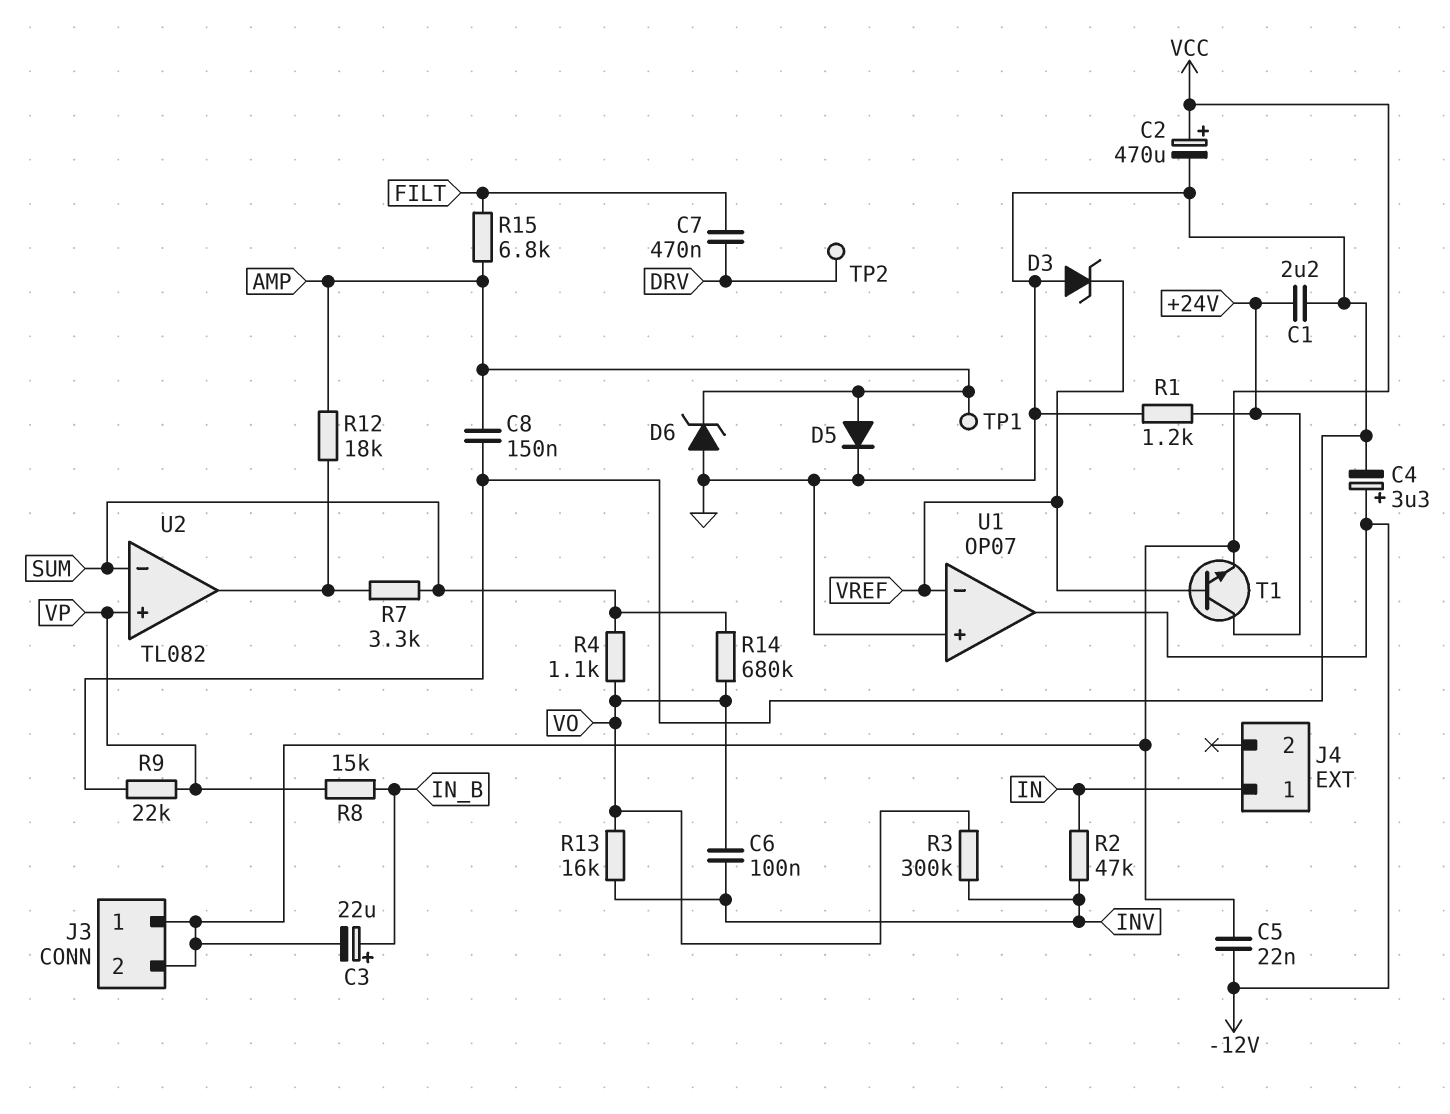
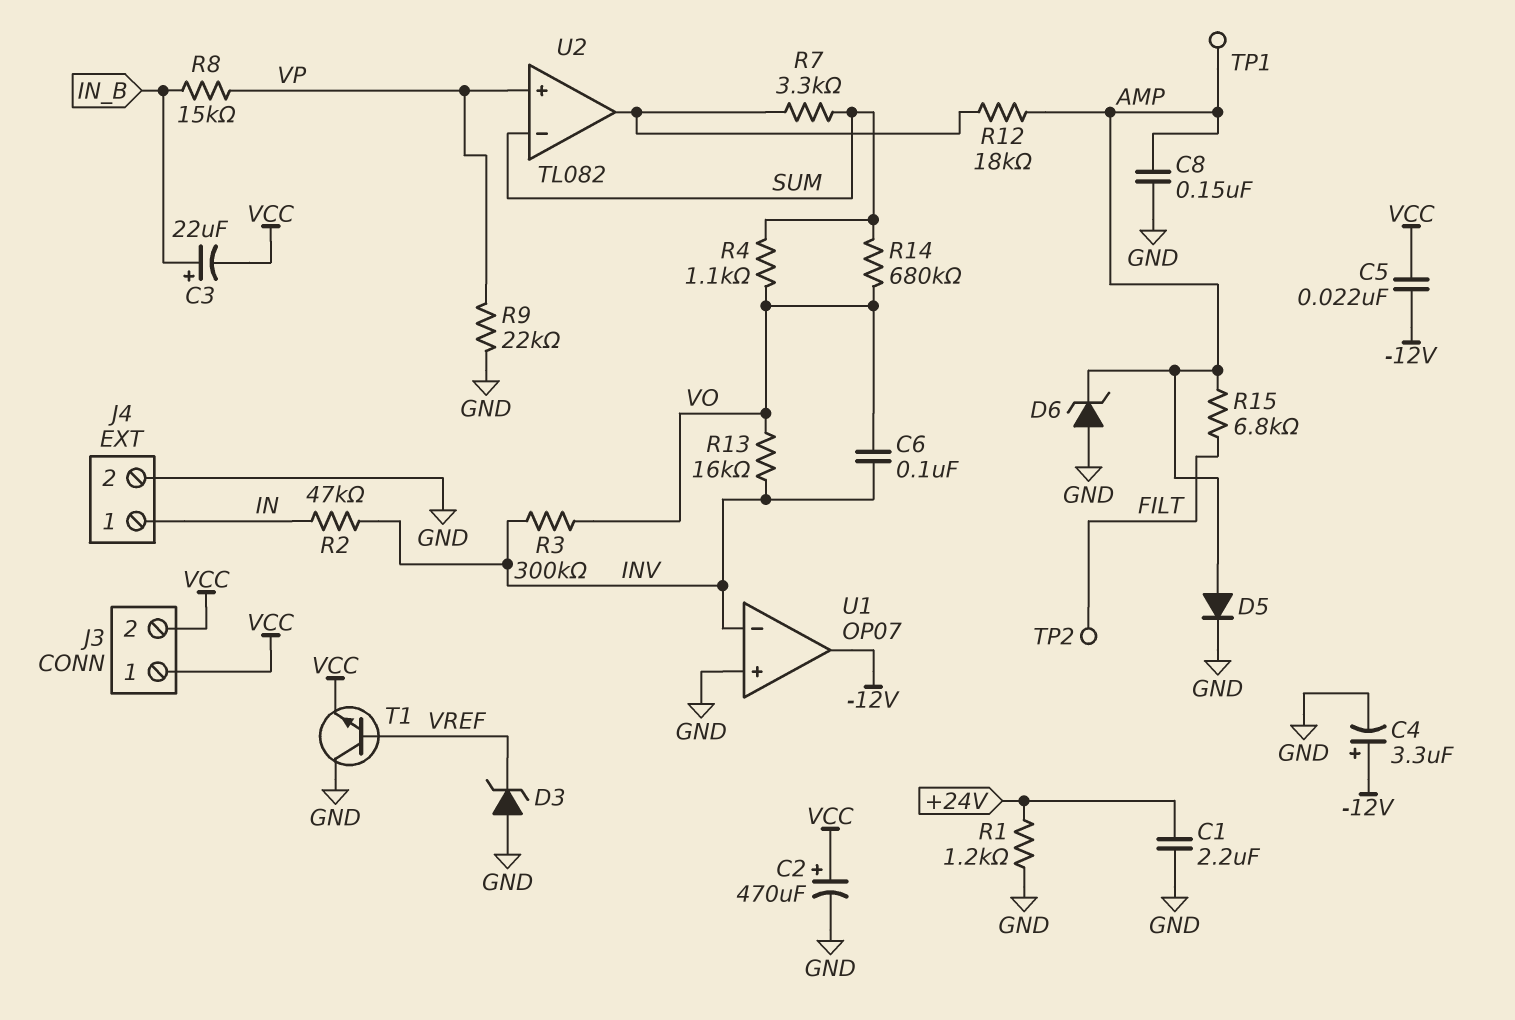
C7: 470nF (DRV, FILT) -> none
J4 pin 2: none -> GND
T1: NPN (B VREF, C +24V, E VCC) -> NPN (B VREF, C GND, E VCC)
TP2: test point (DRV) -> test point (FILT)
U1 pin in-: VREF -> INV

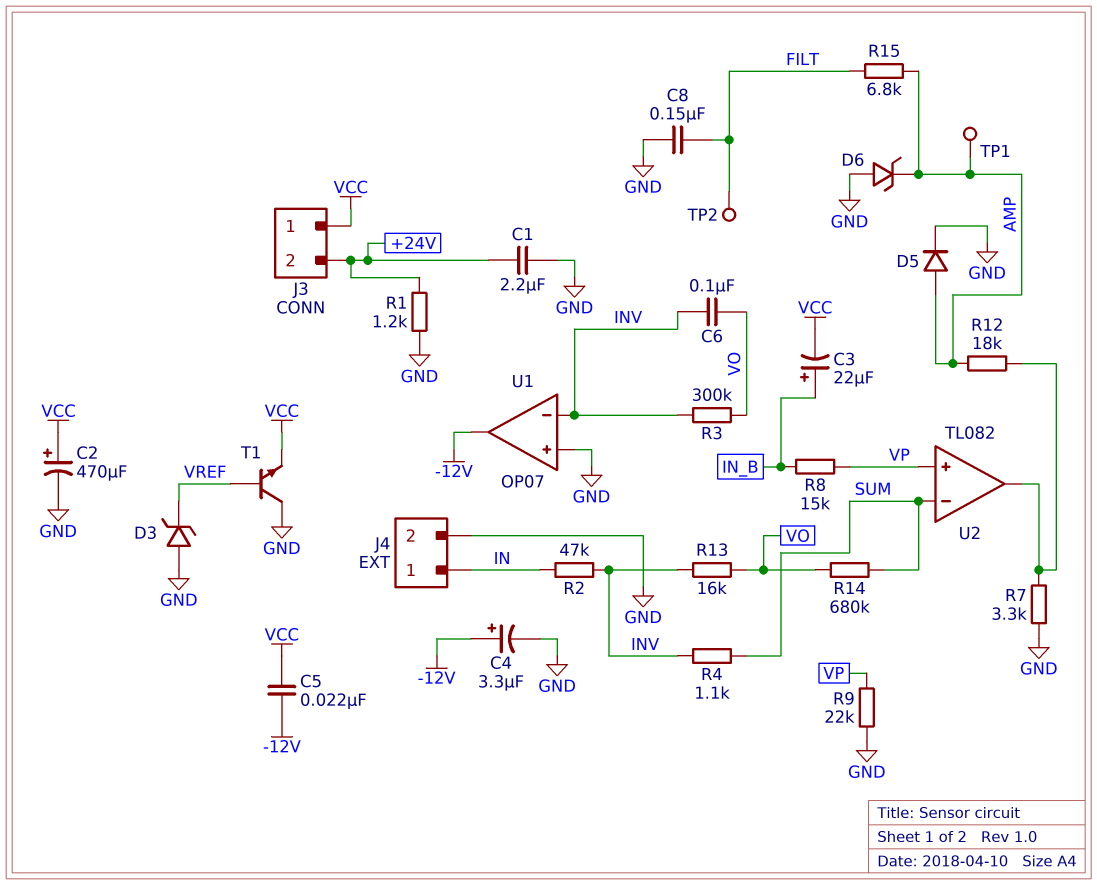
C8: 150nF (AMP, GND) -> 150nF (FILT, GND)
J3 pin 2: VCC -> +24V
R4: 1.1k (SUM, VO) -> 1.1k (INV, SUM)
R7: 3.3k (SUM, U2/out) -> 3.3k (GND, U2/out)

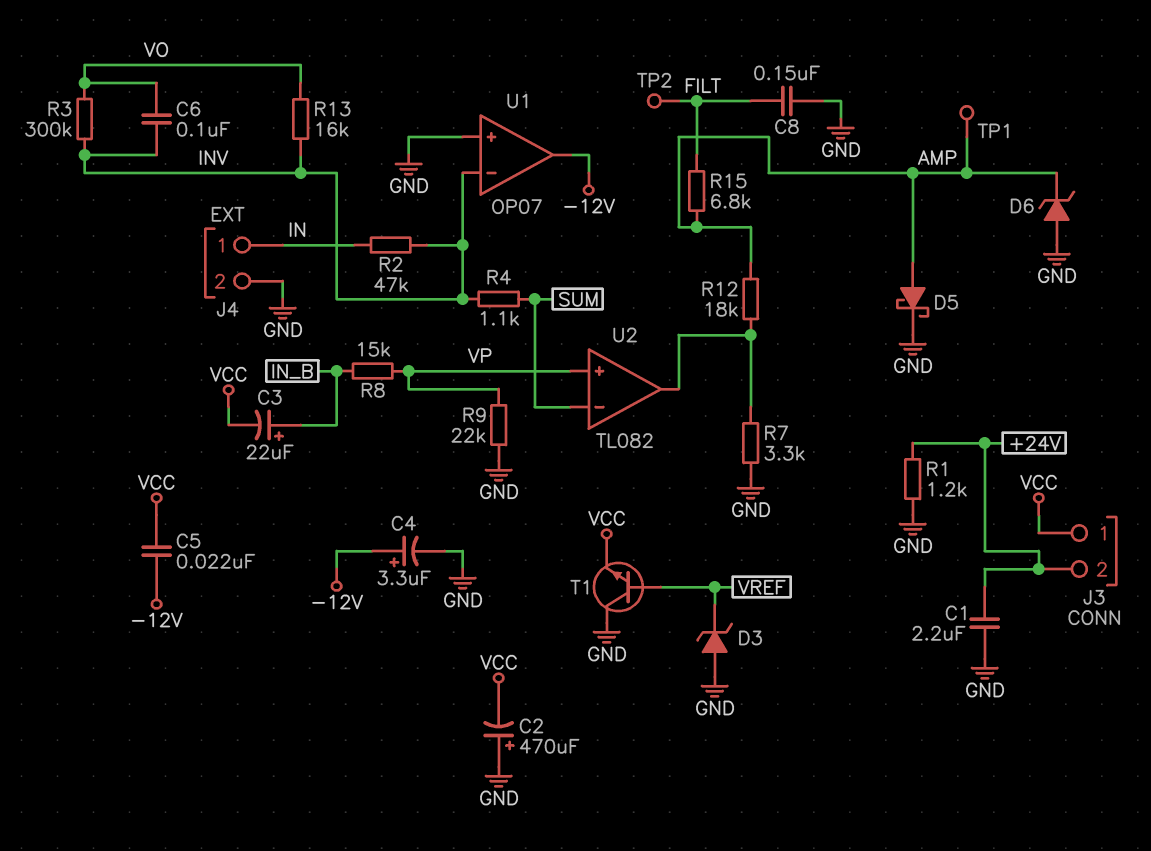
C2: 470uF (plus VCC, minus GND) -> 470uF (plus GND, minus VCC)
D5: diode (A AMP, K GND) -> schottky (A AMP, K GND)
R14: 680k (SUM, VO) -> none

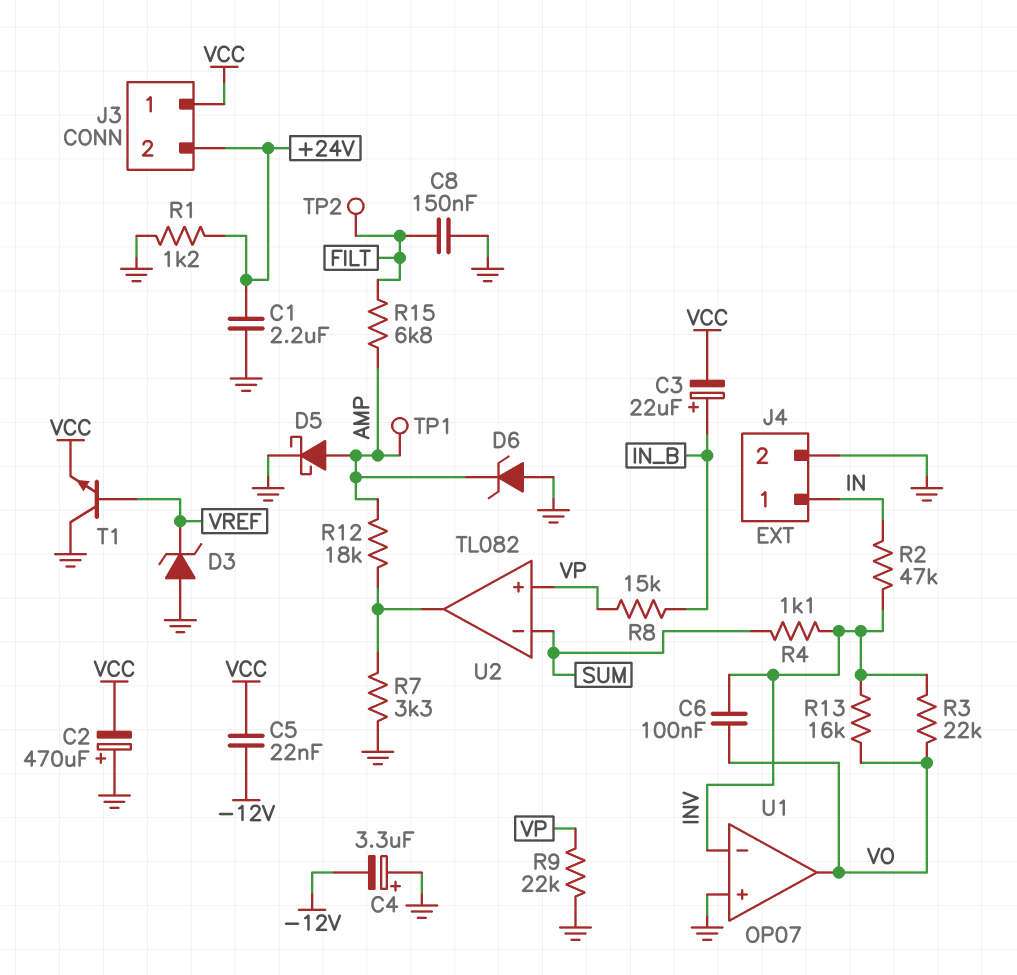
C4: 3.3uF (plus -12V, minus GND) -> 3.3uF (plus GND, minus -12V)
R3: 300k (INV, VO) -> 22k (INV, VO)
U1 pin out: -12V -> VO

